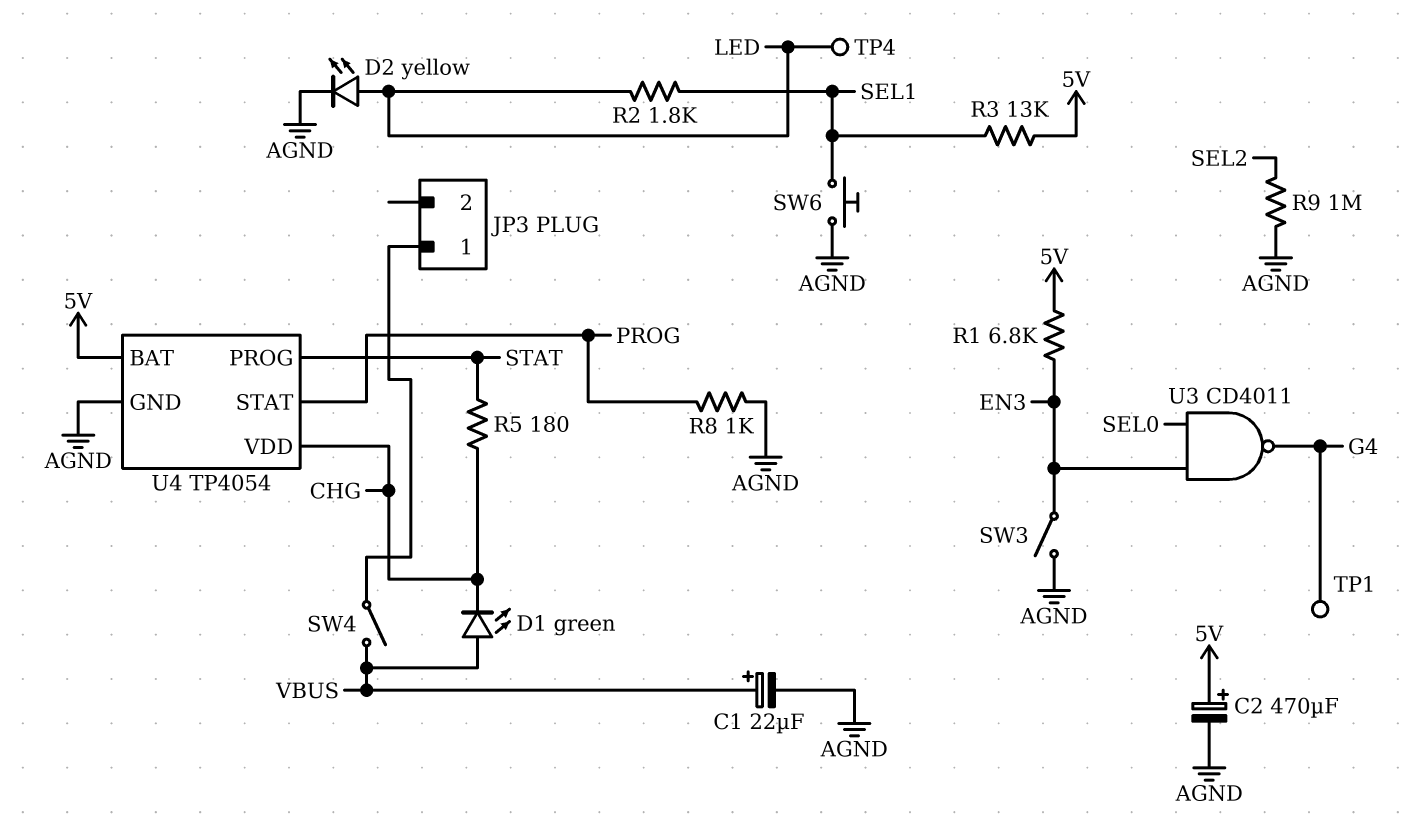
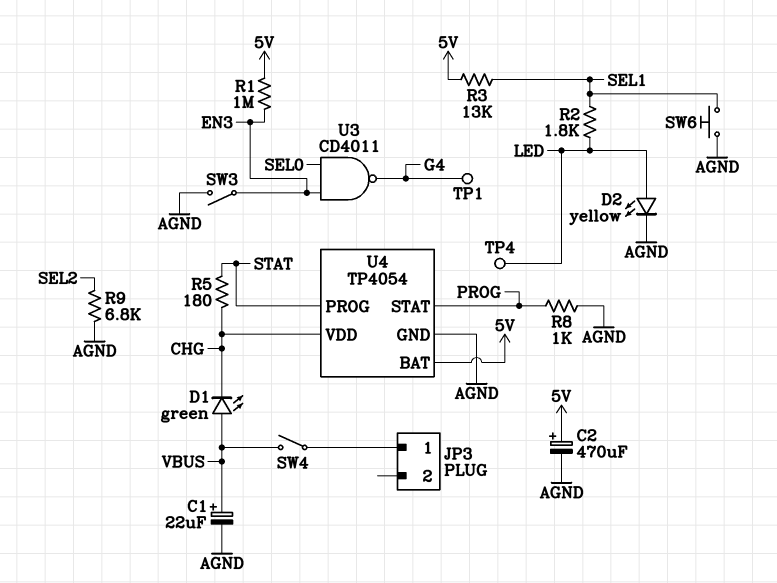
R1: 6.8k (5V, EN3) -> 1M (5V, EN3)
R9: 1M (AGND, SEL2) -> 6.8k (AGND, SEL2)

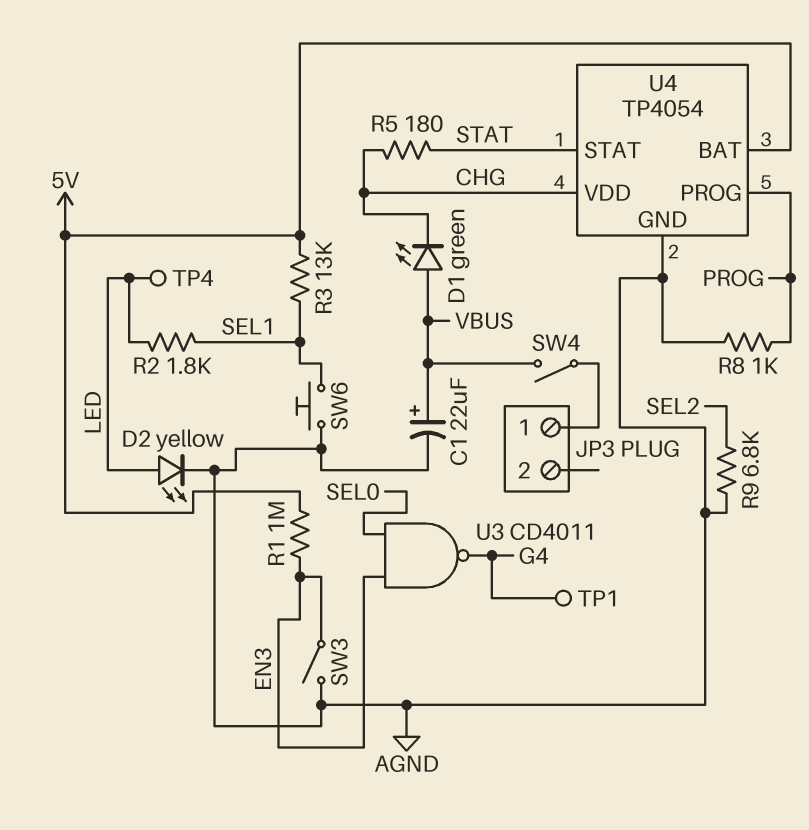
C2: 470uF (plus 5V, minus AGND) -> none
U4 pin PROG: STAT -> PROG
U4 pin STAT: PROG -> STAT

